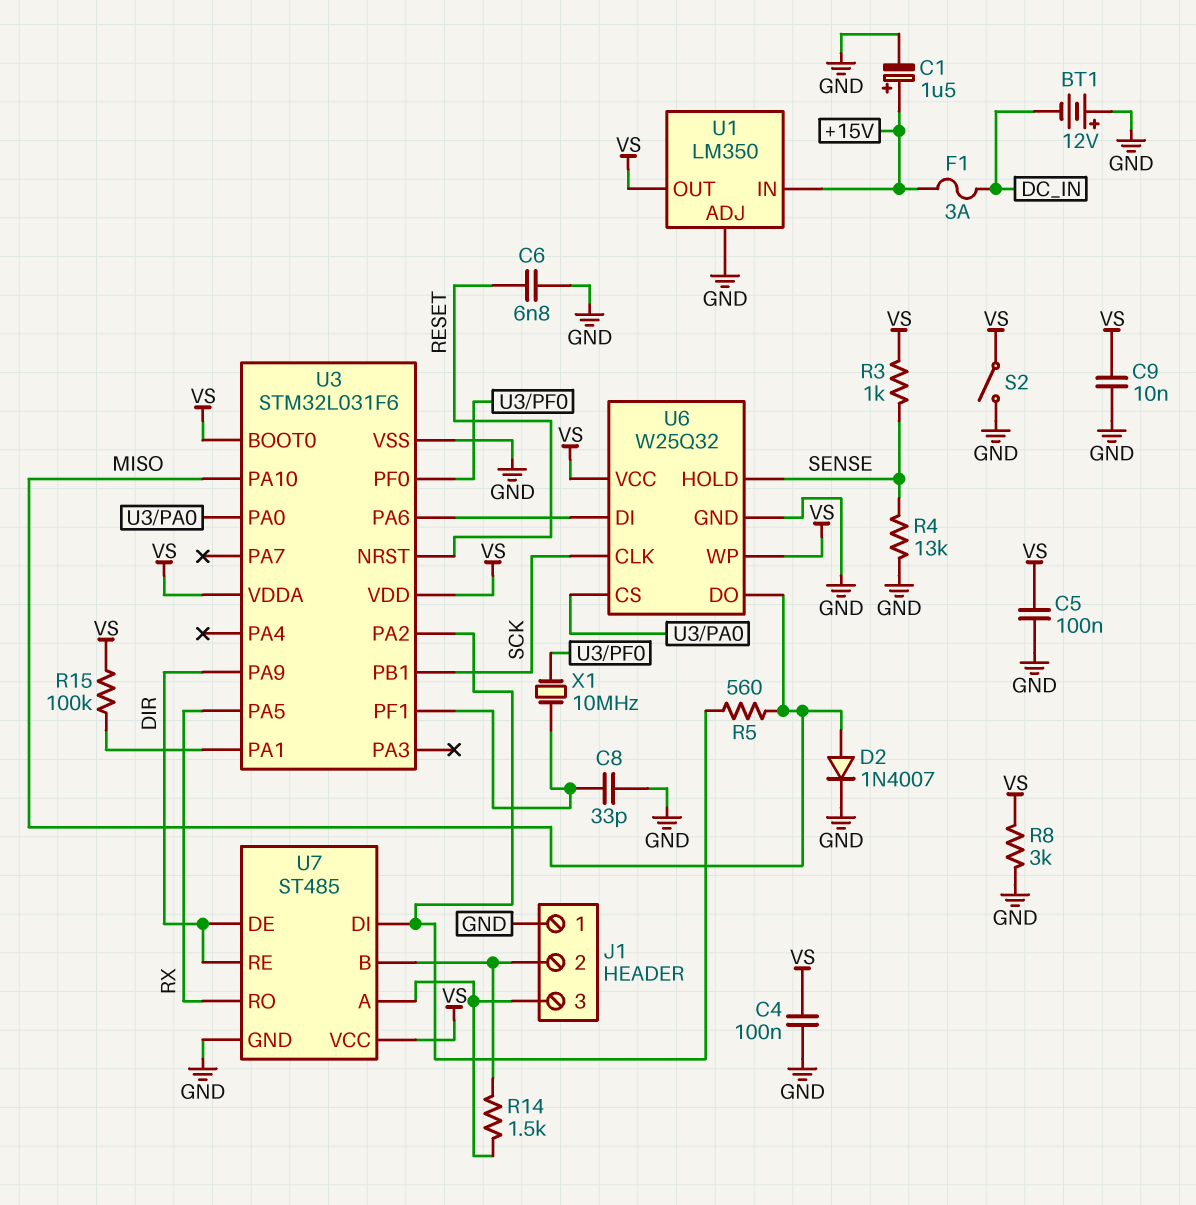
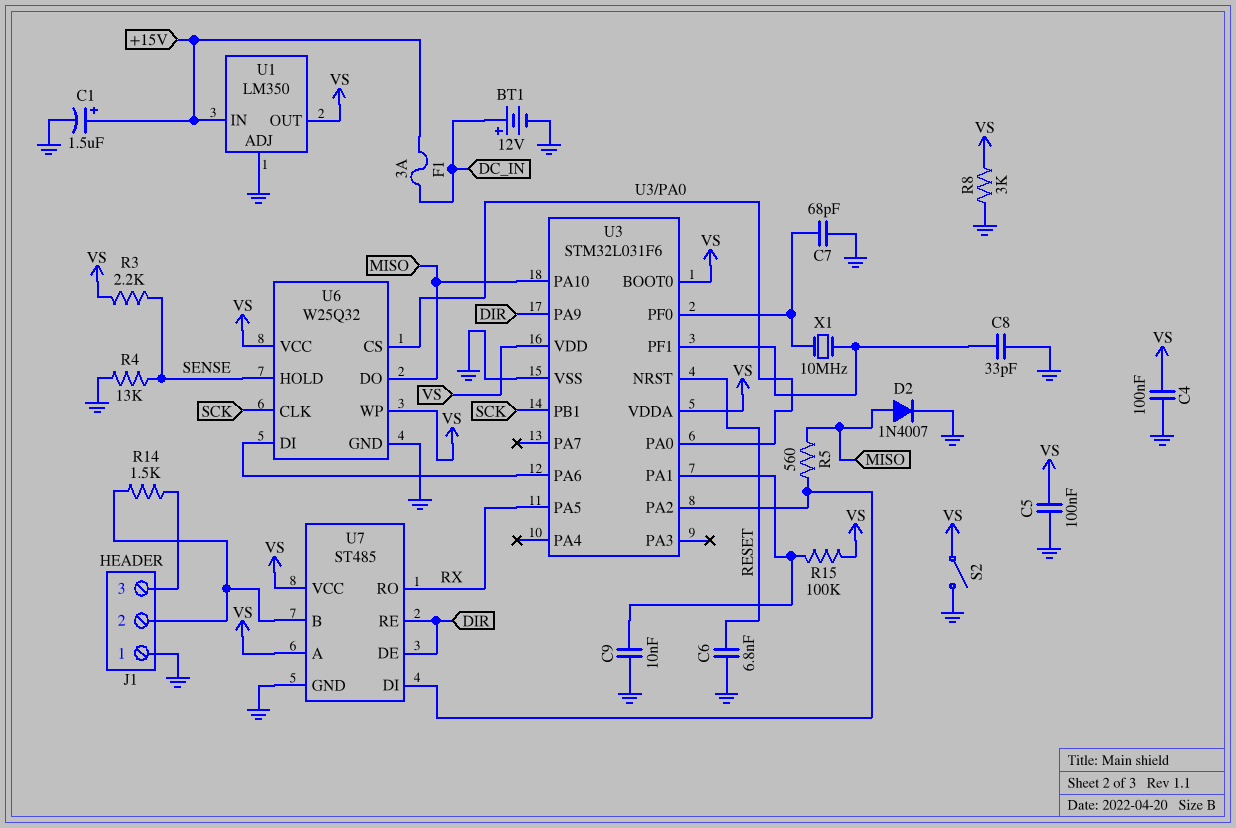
BT1: 12V (plus GND, minus DC_IN) -> 12V (plus DC_IN, minus GND)
C7: none -> 68pF (GND, U3/PF0)
C9: 10nF (GND, VS) -> 10nF (GND, U3/PA1)
R3: 1k (SENSE, VS) -> 2.2k (SENSE, VS)
U7 pin A: J1/3 -> VS

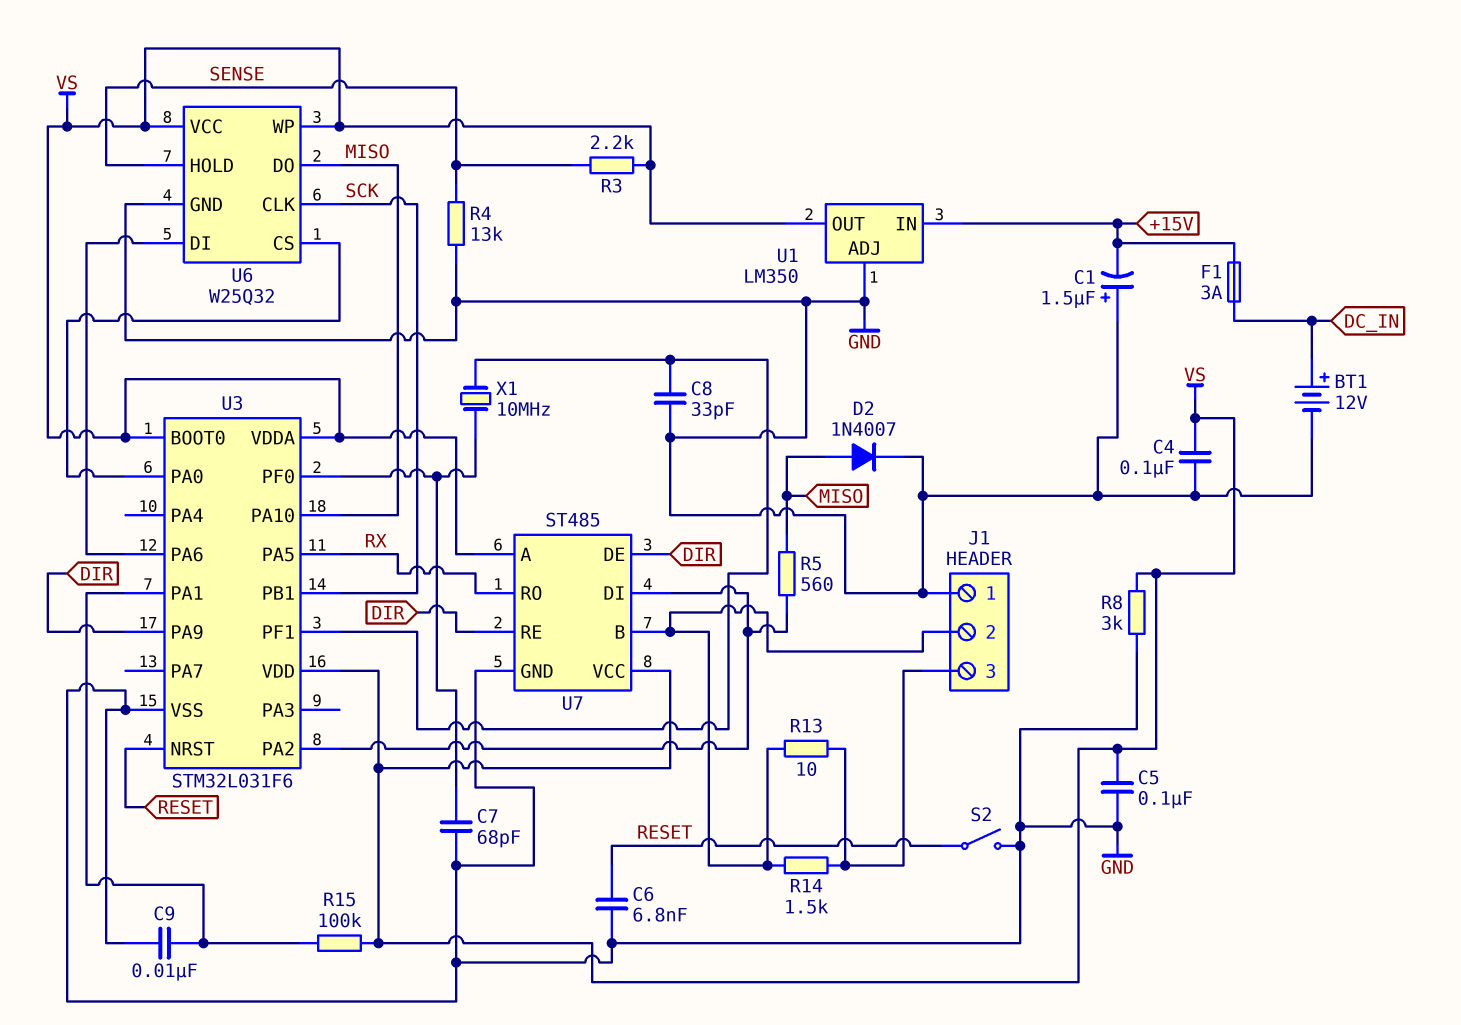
C1: 1.5uF (plus +15V, minus GND) -> 1.5uF (plus GND, minus +15V)
R13: none -> 10 (J1/2, J1/3)
S2: switch (GND, VS) -> switch (GND, RESET)

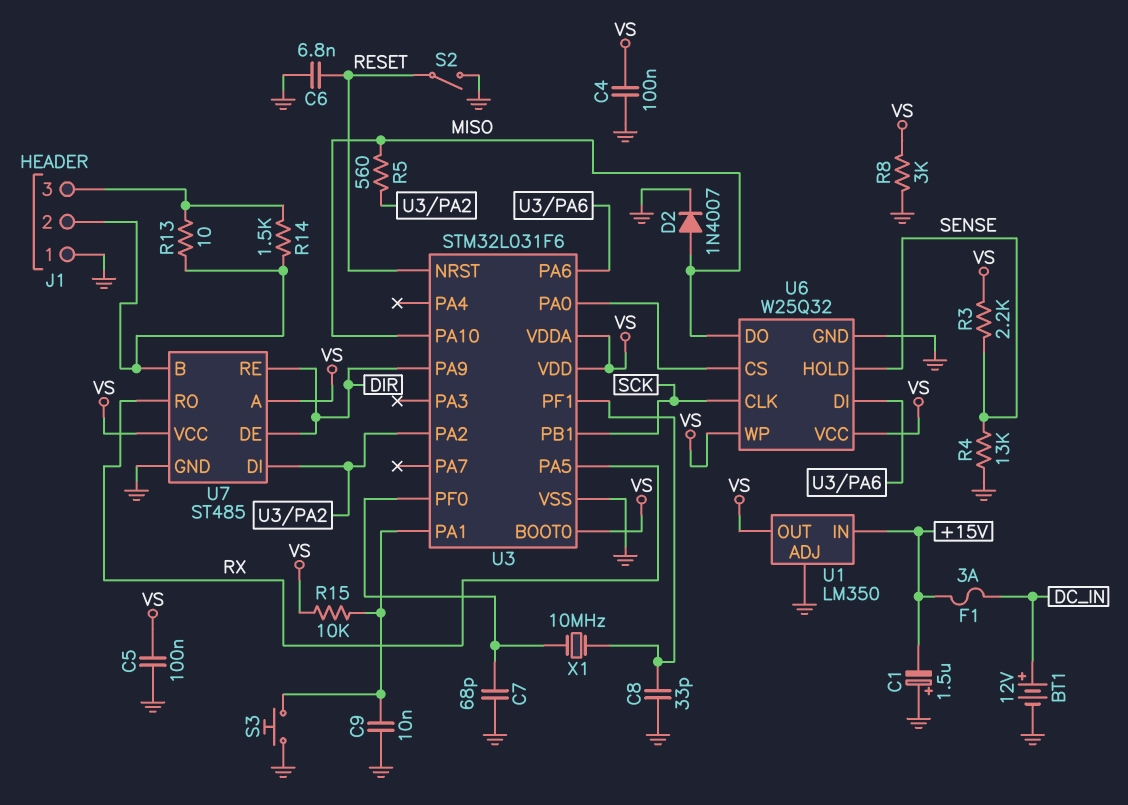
R15: 100k (U3/PA1, VS) -> 10k (U3/PA1, VS)
S3: none -> button (GND, U3/PA1)

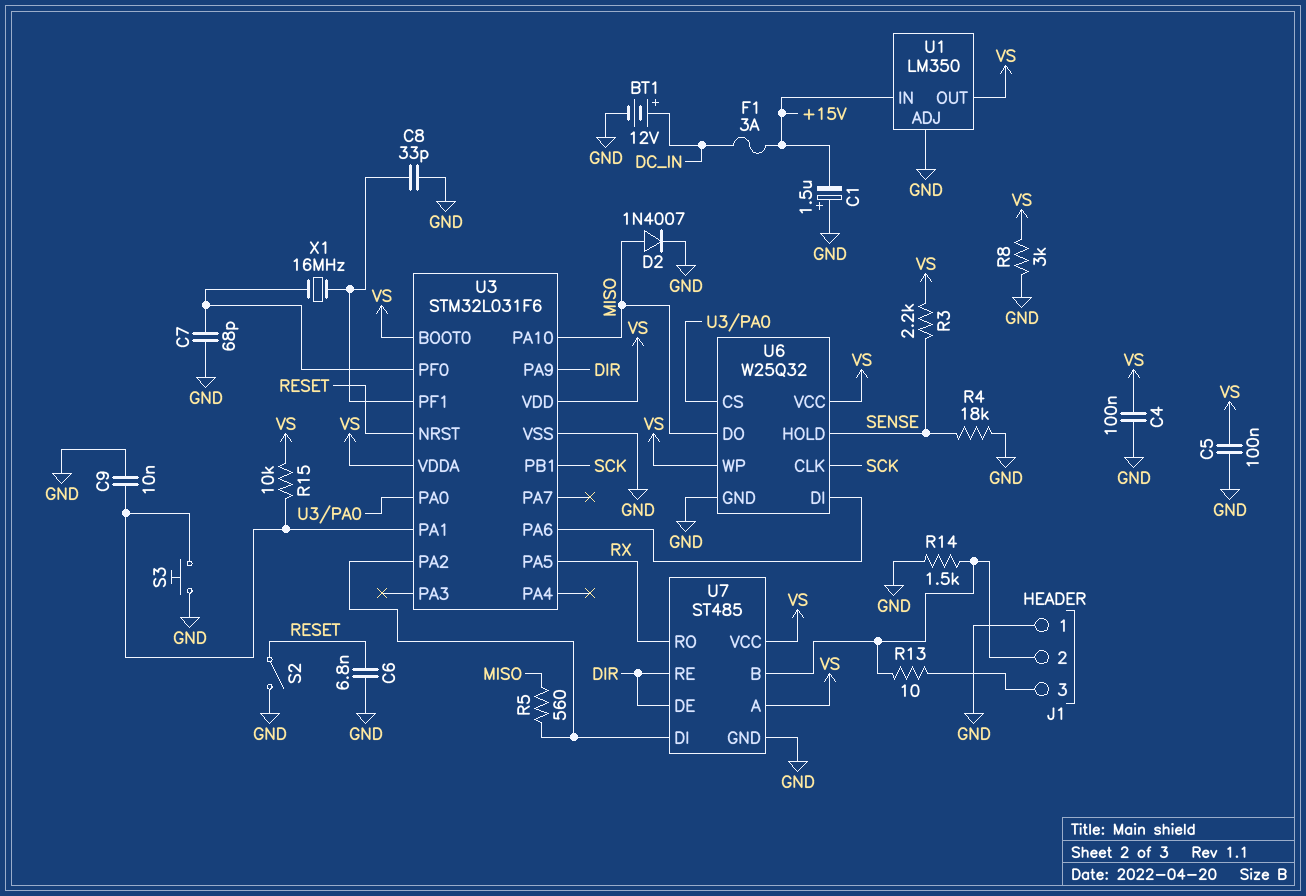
R4: 13k (GND, SENSE) -> 18k (GND, SENSE)
R14: 1.5k (J1/2, J1/3) -> 1.5k (GND, J1/2)
X1: 10MHz (U3/PF0, U3/PF1) -> 16MHz (U3/PF0, U3/PF1)

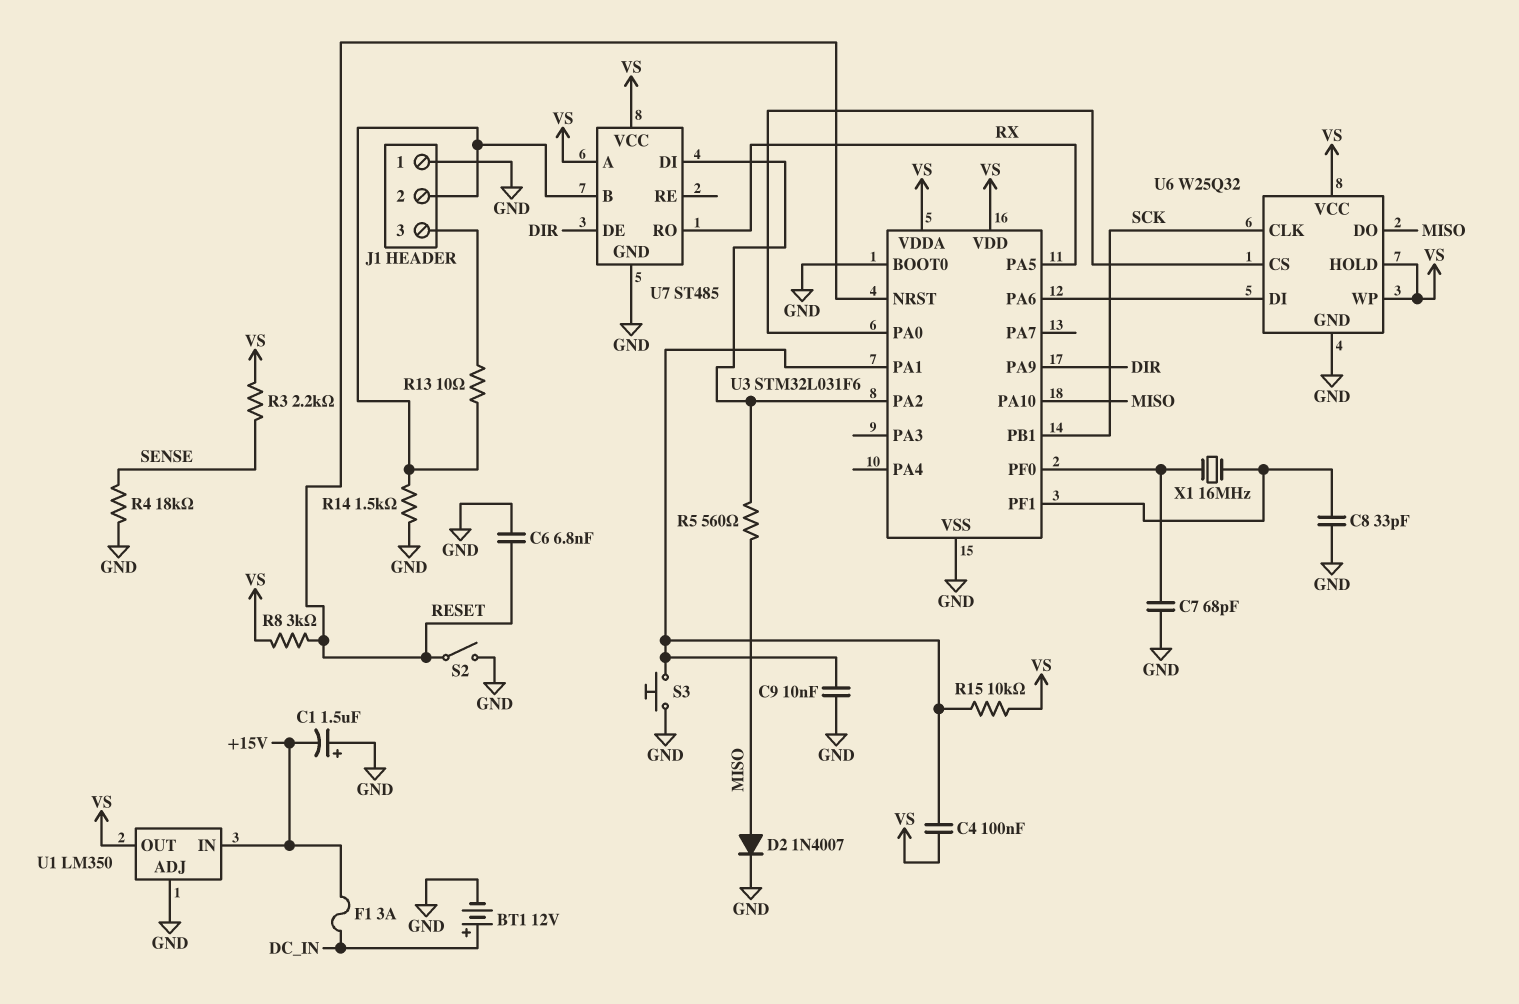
C4: 100nF (GND, VS) -> 100nF (U3/PA1, VS)
C5: 100nF (GND, VS) -> none
R8: 3k (GND, VS) -> 3k (RESET, VS)
U3 pin BOOT0: VS -> GND
U6 pin HOLD: SENSE -> VS
U7 pin RE: DIR -> none

